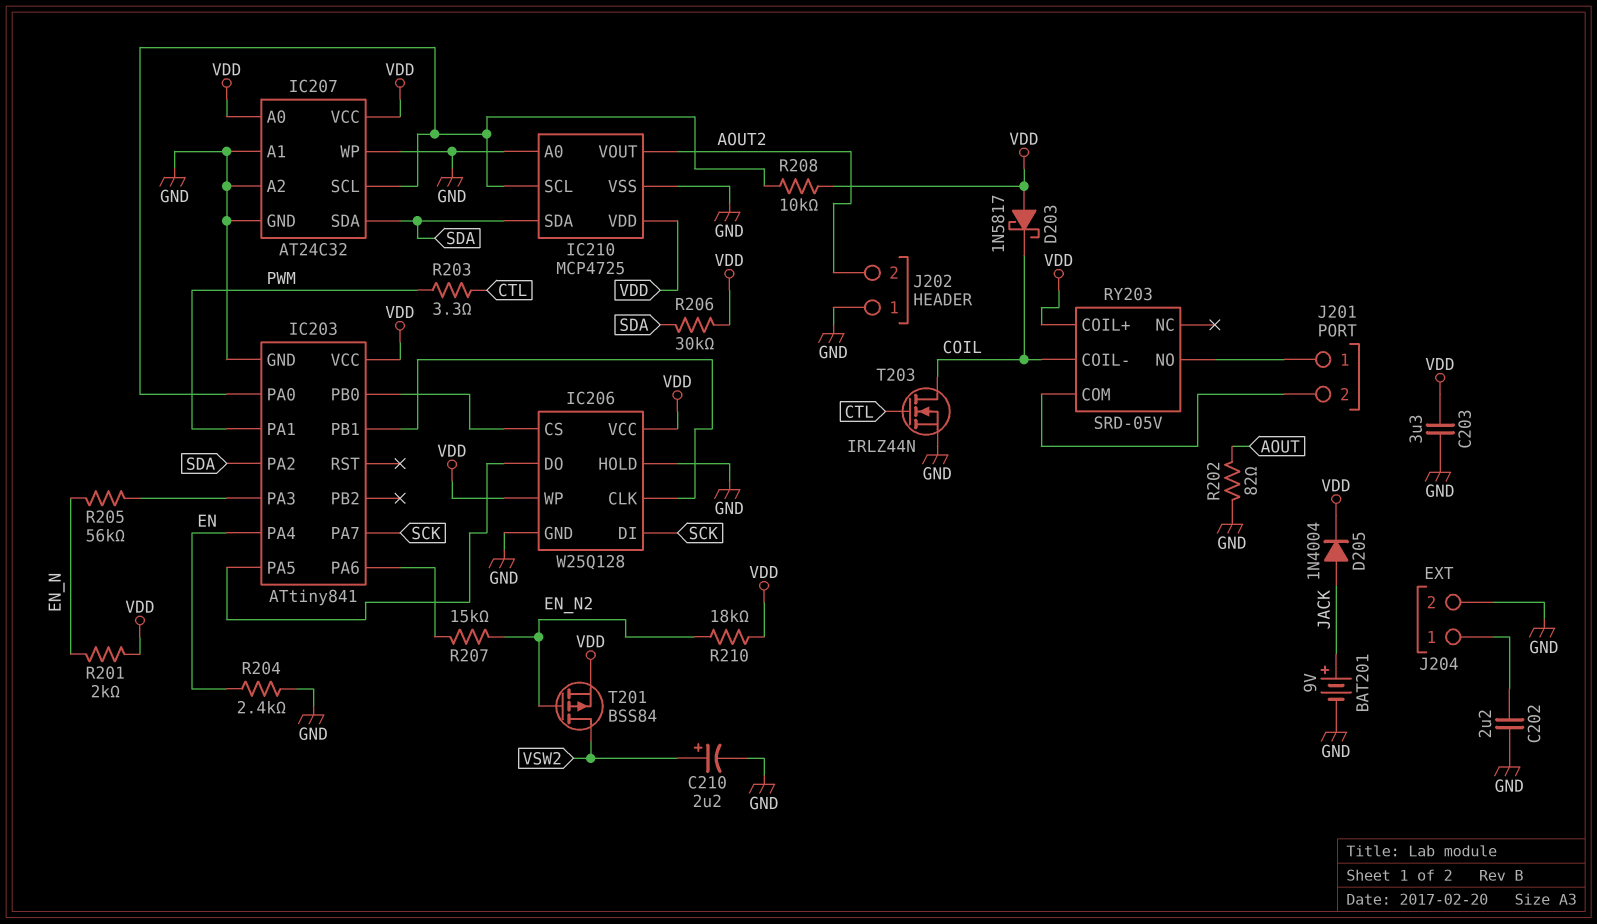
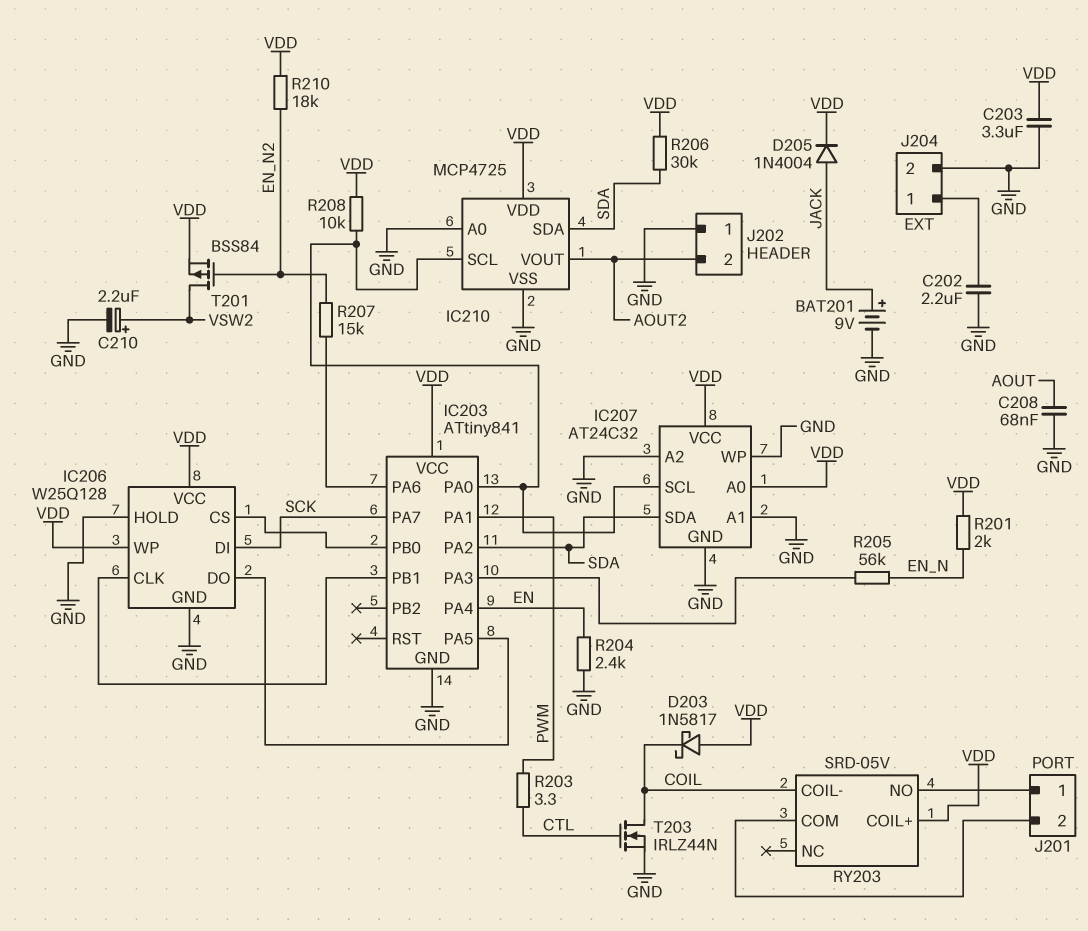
C208: none -> 68nF (AOUT, GND)
R202: 82 (AOUT, GND) -> none

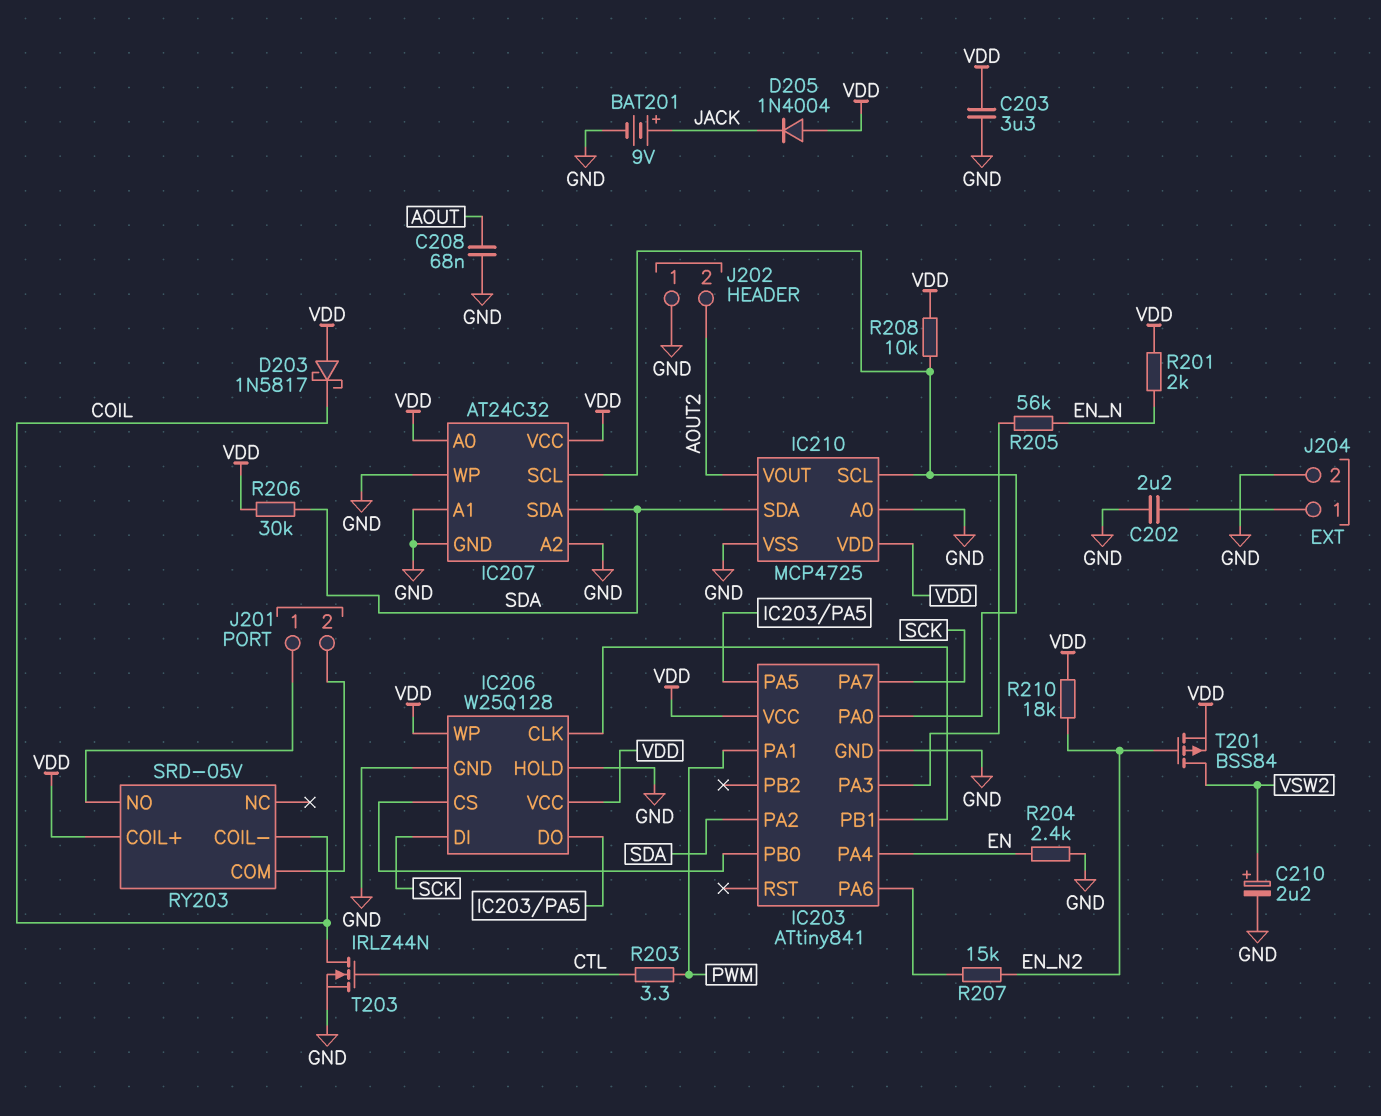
D205: diode 1N4004 (A JACK, K VDD) -> diode 1N4004 (A VDD, K JACK)

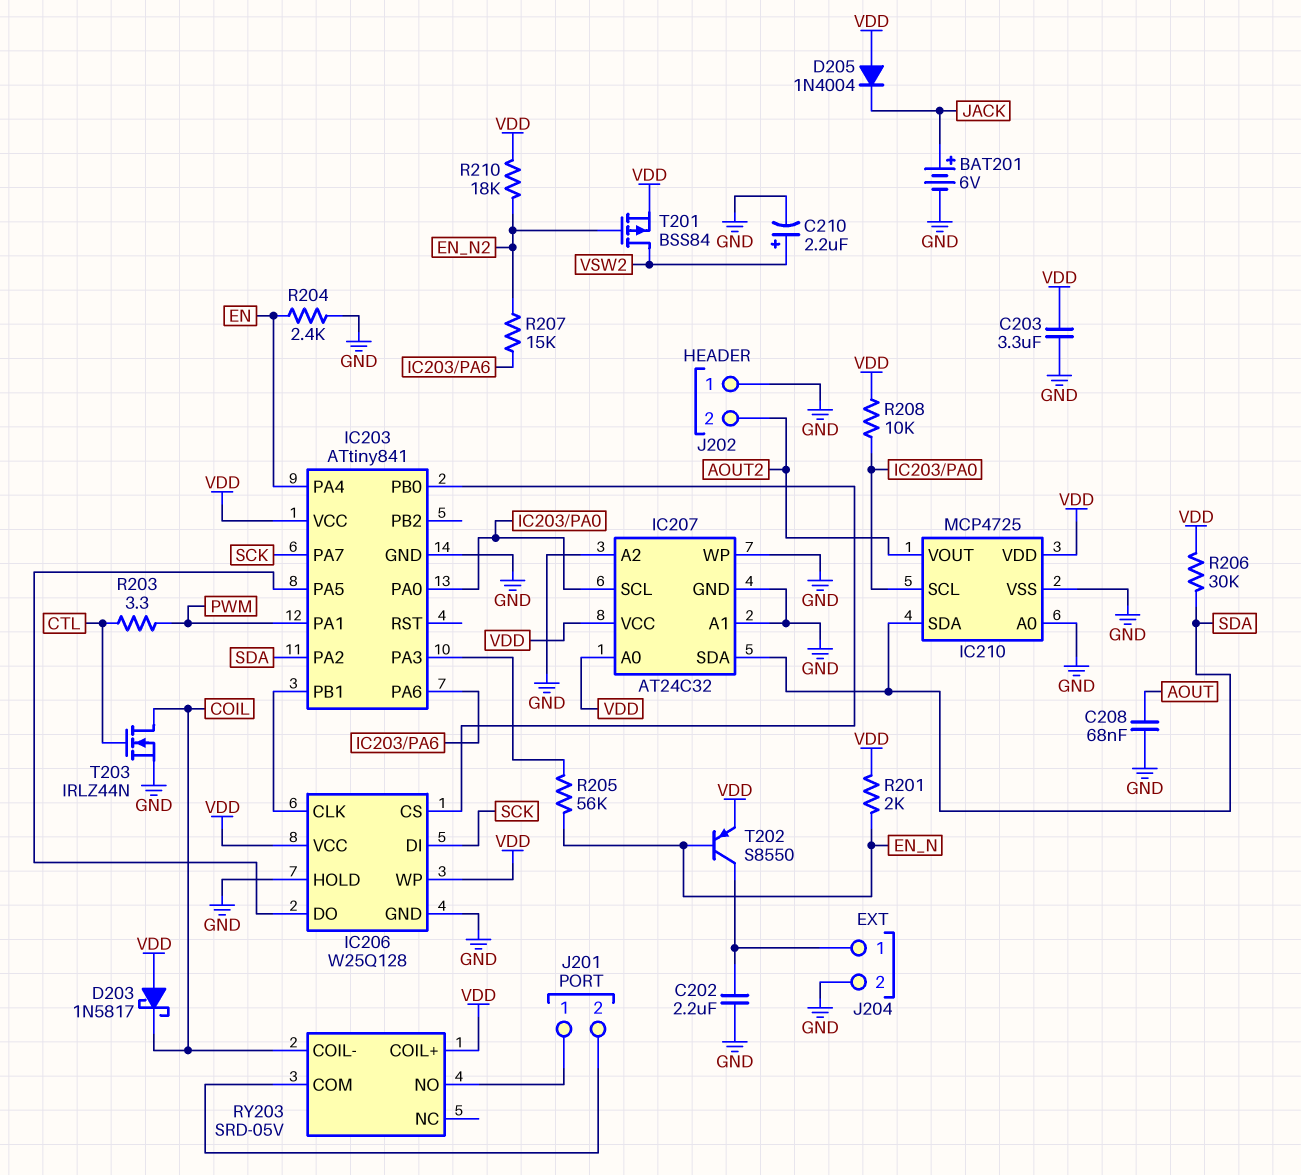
BAT201: 9V (plus JACK, minus GND) -> 6V (plus JACK, minus GND)
T202: none -> PNP S8550 (B EN_N, C J204/1, E VDD)

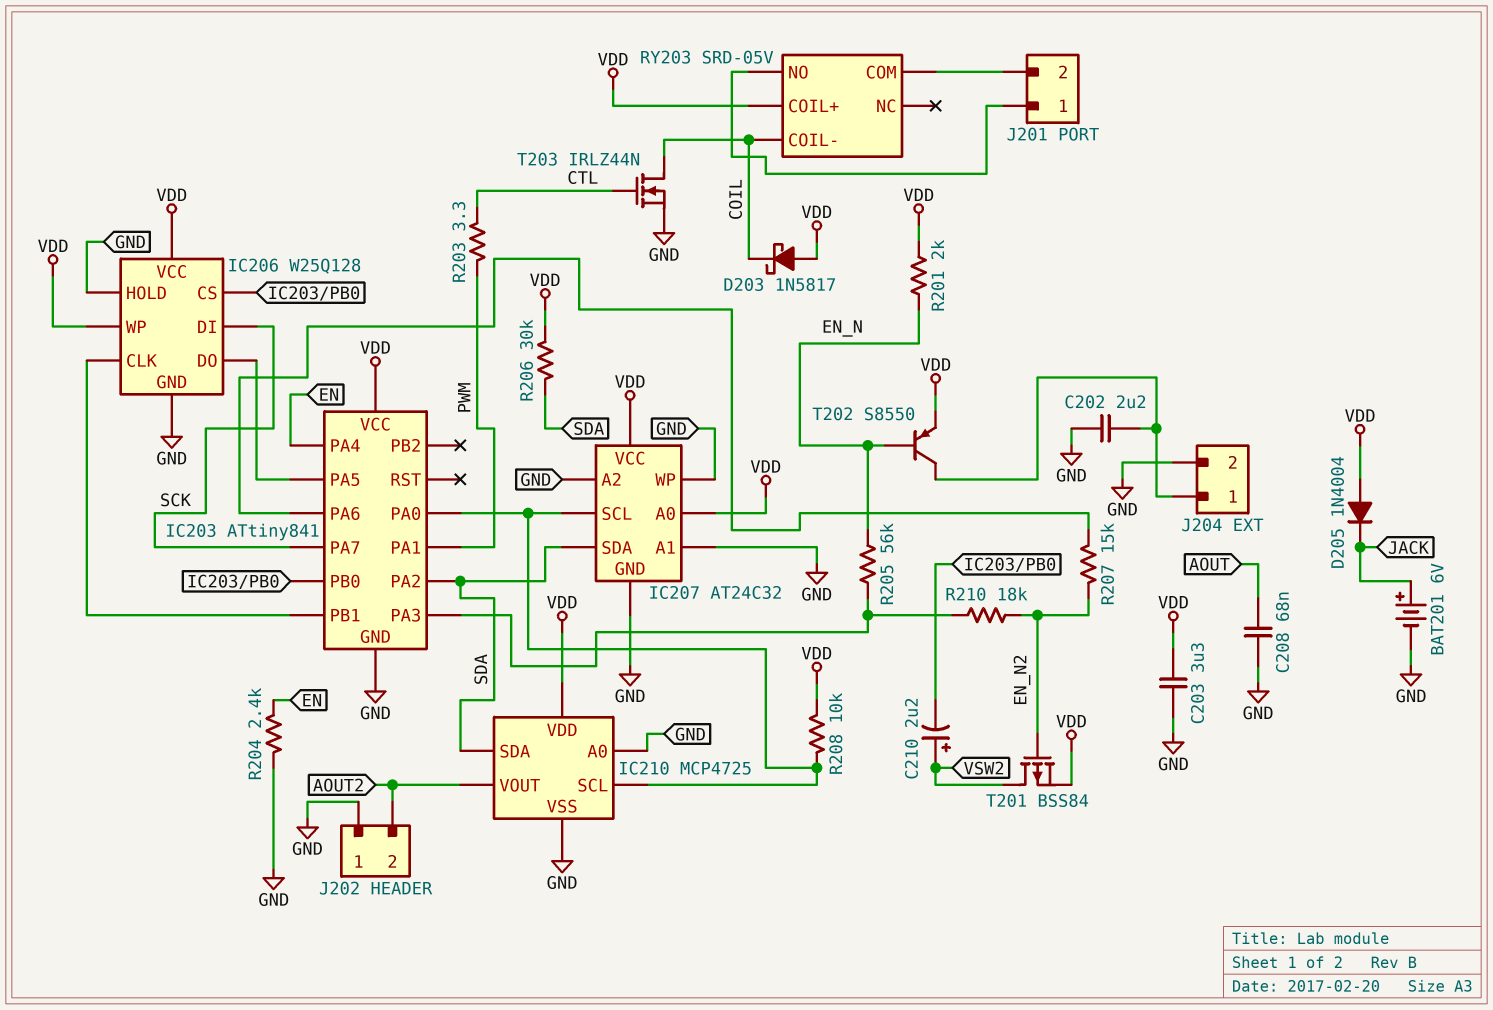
C210: 2.2uF (plus VSW2, minus GND) -> 2.2uF (plus VSW2, minus IC203/PB0)
R210: 18k (EN_N2, VDD) -> 18k (EN_N2, IC203/PA3)

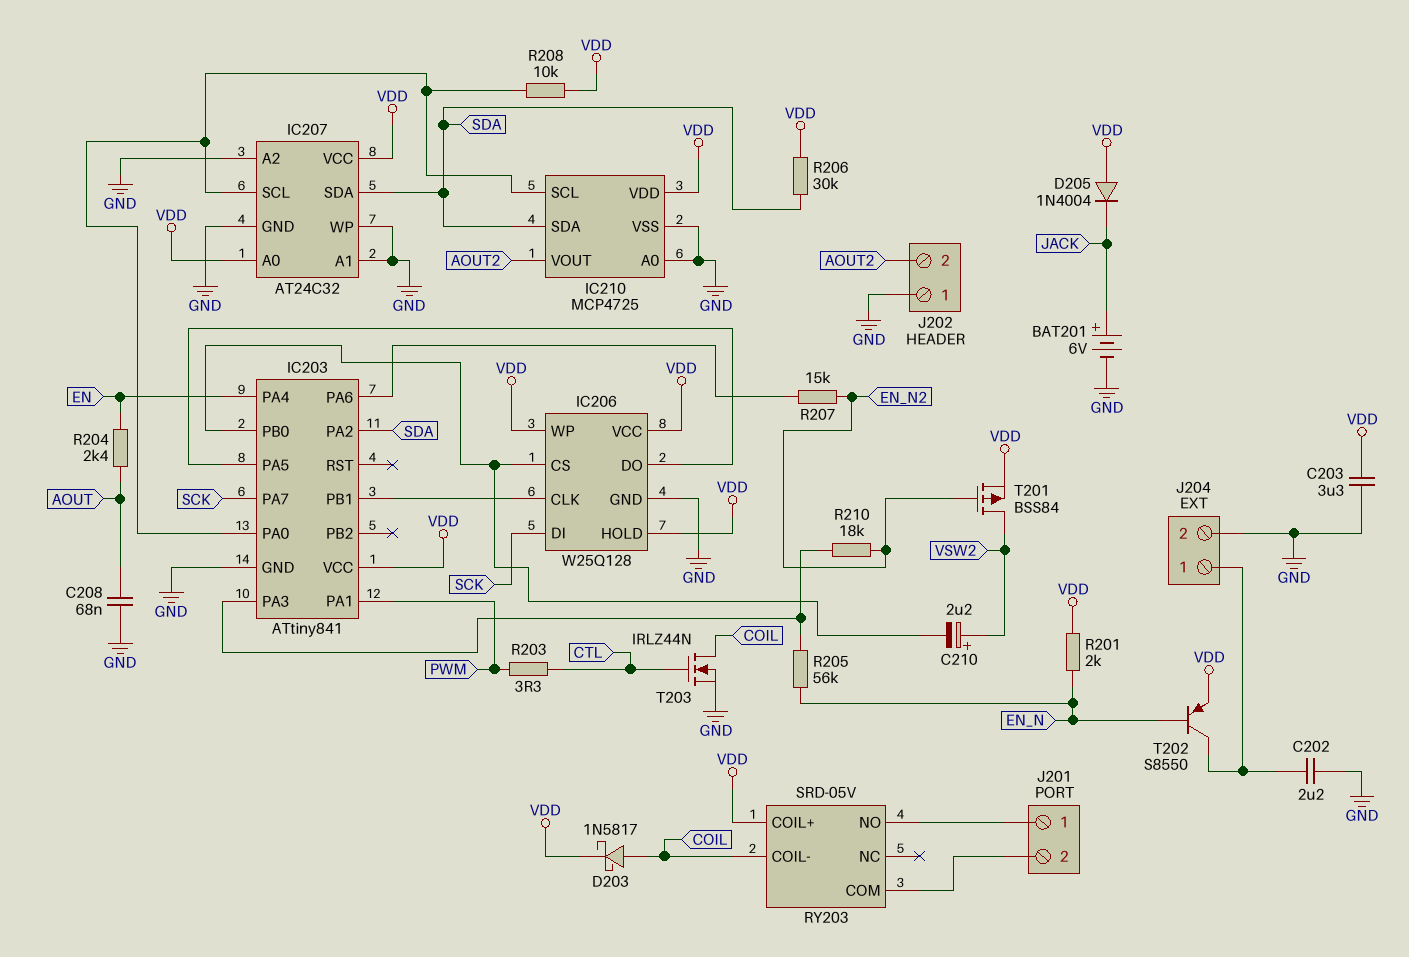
D203: schottky 1N5817 (A VDD, K COIL) -> schottky 1N5817 (A COIL, K VDD)
IC206 pin HOLD: GND -> VDD
R204: 2.4k (EN, GND) -> 2.4k (AOUT, EN)

